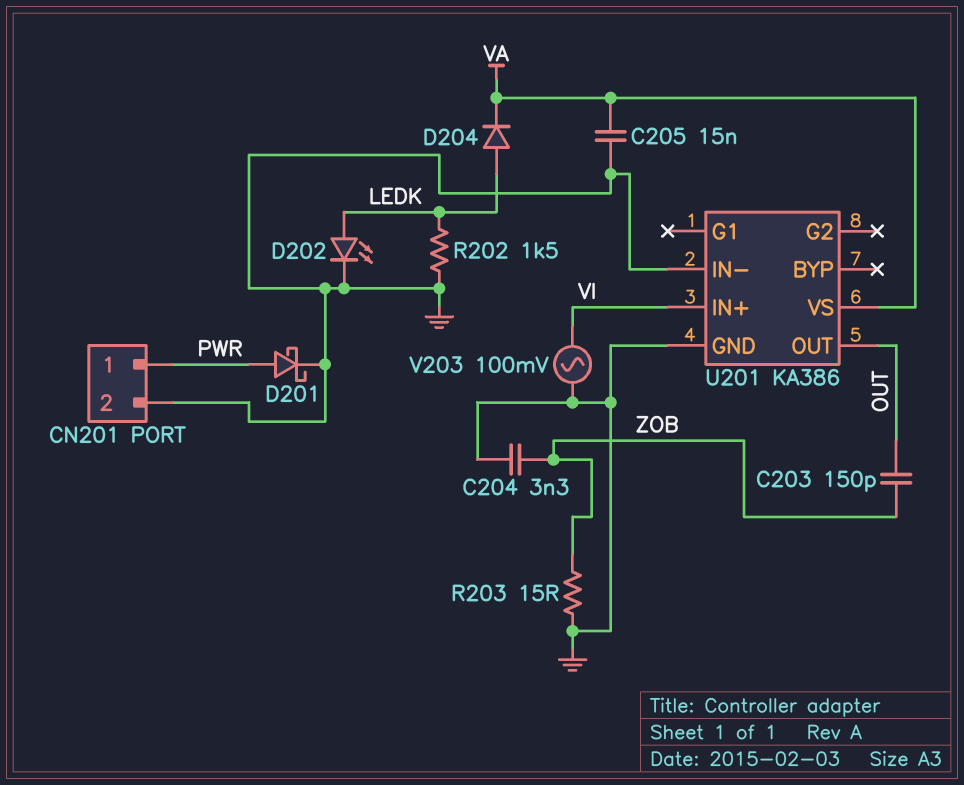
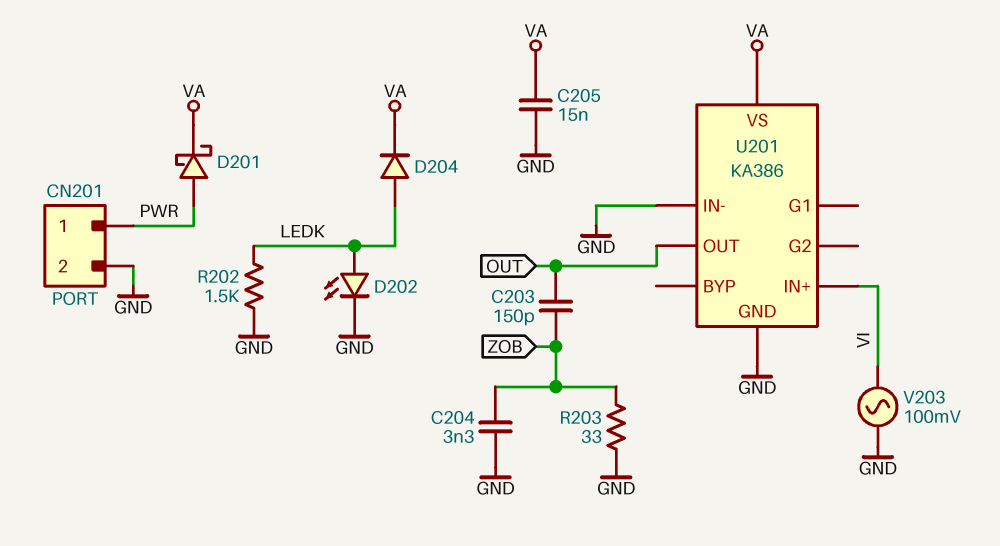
D201: schottky (A PWR, K GND) -> schottky (A PWR, K VA)
R203: 15 (GND, ZOB) -> 33 (GND, ZOB)

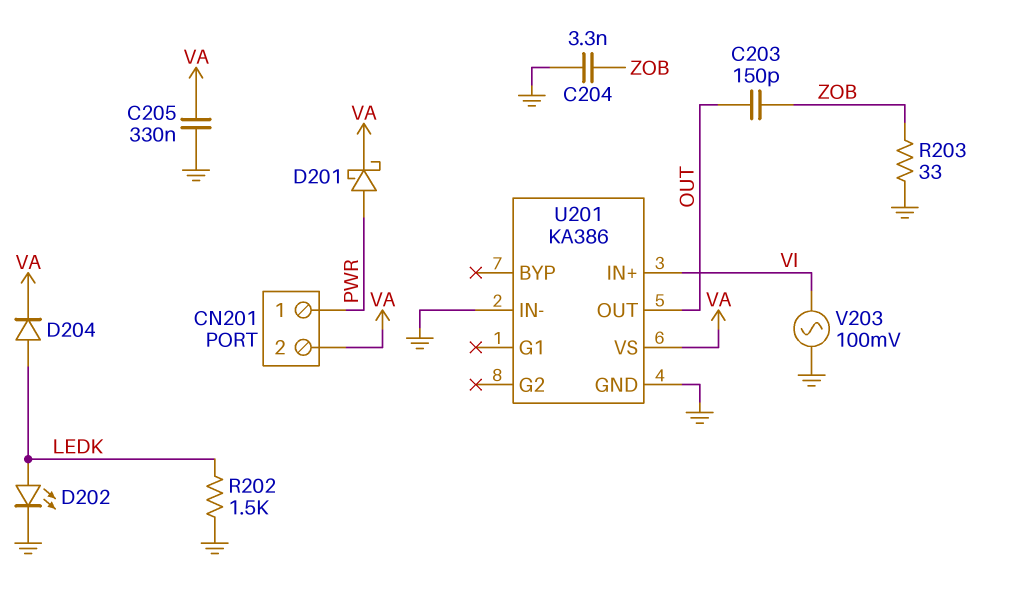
C205: 15nF (GND, VA) -> 330nF (GND, VA)
CN201 pin 2: GND -> VA

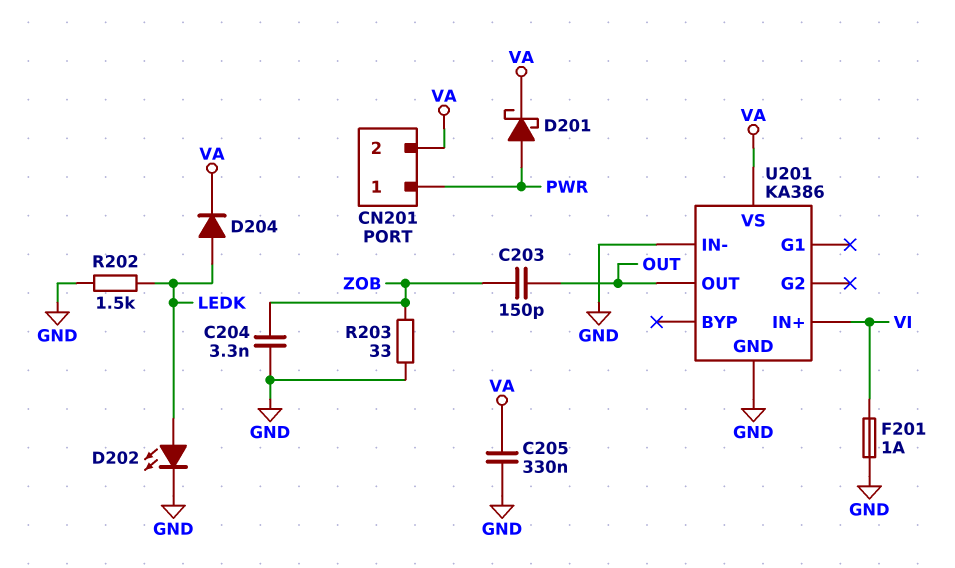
F201: none -> 1A (GND, VI)
V203: AC 100mV (GND, VI) -> none

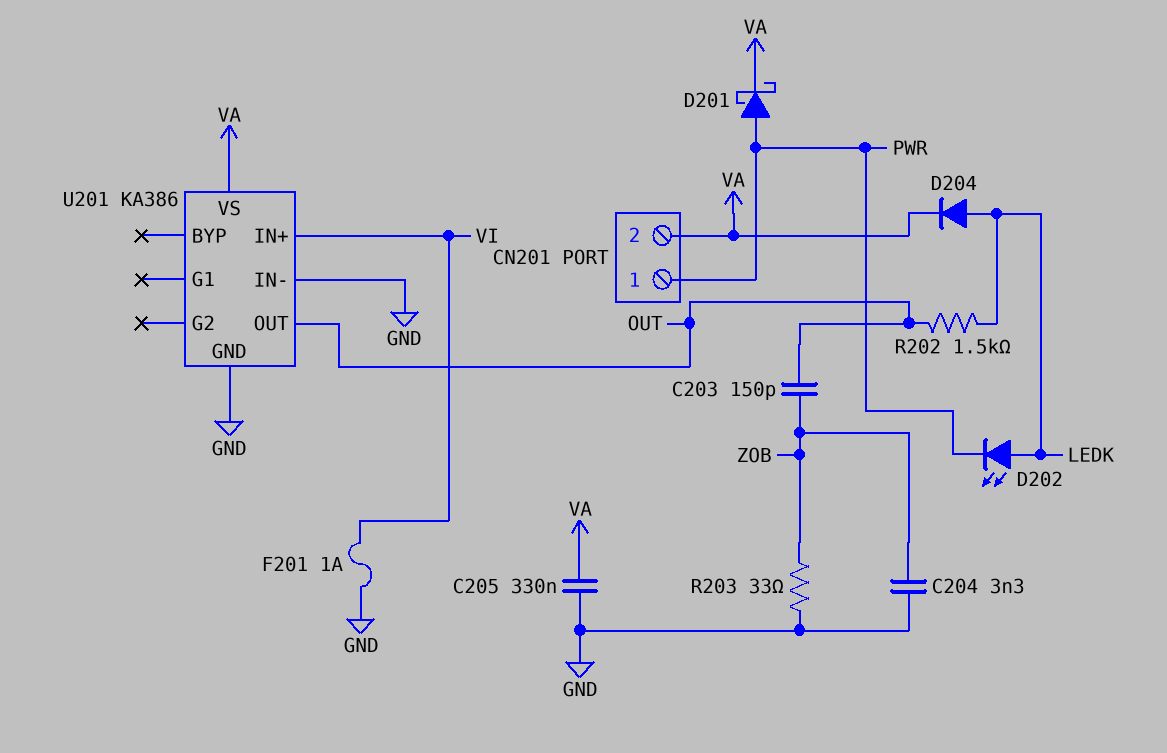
D202: LED (A LEDK, K GND) -> LED (A LEDK, K PWR)
R202: 1.5k (GND, LEDK) -> 1.5k (LEDK, OUT)

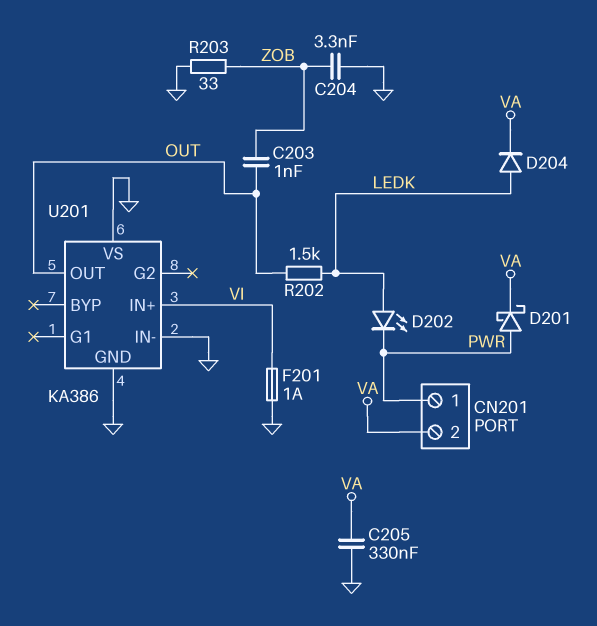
C203: 150pF (OUT, ZOB) -> 1nF (OUT, ZOB)
U201 pin VS: VA -> GND

